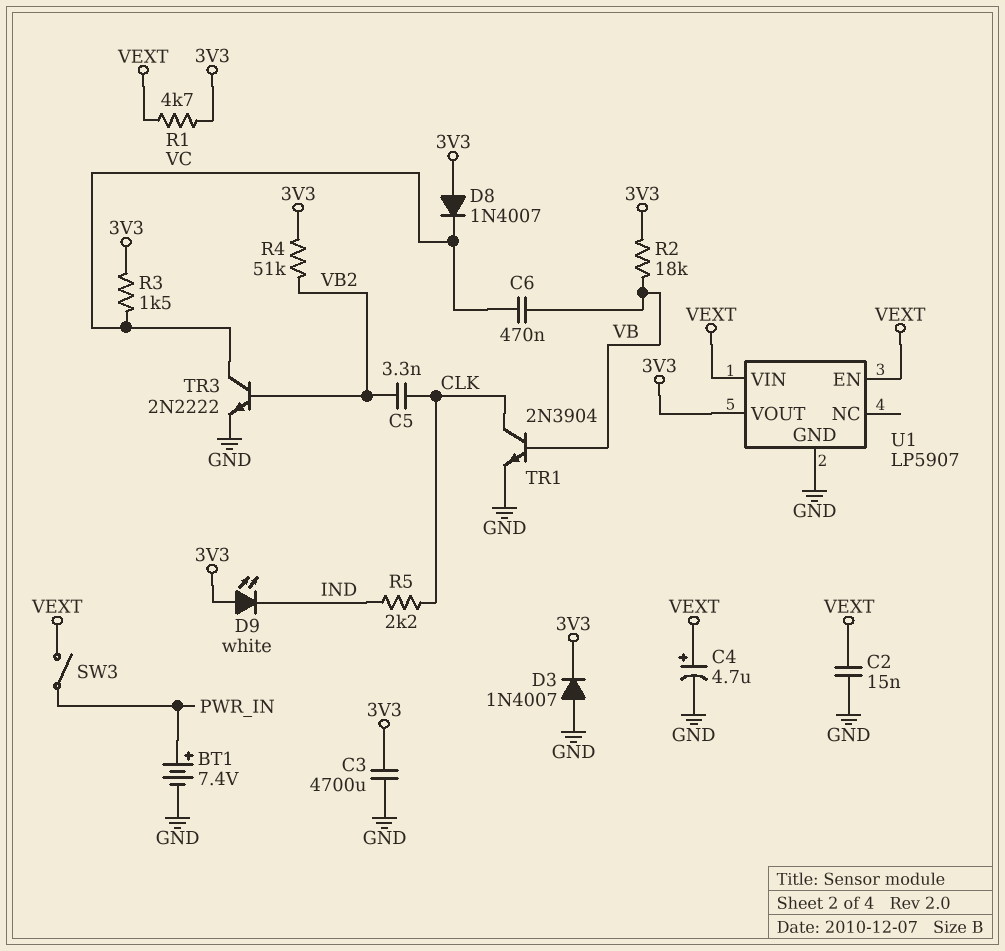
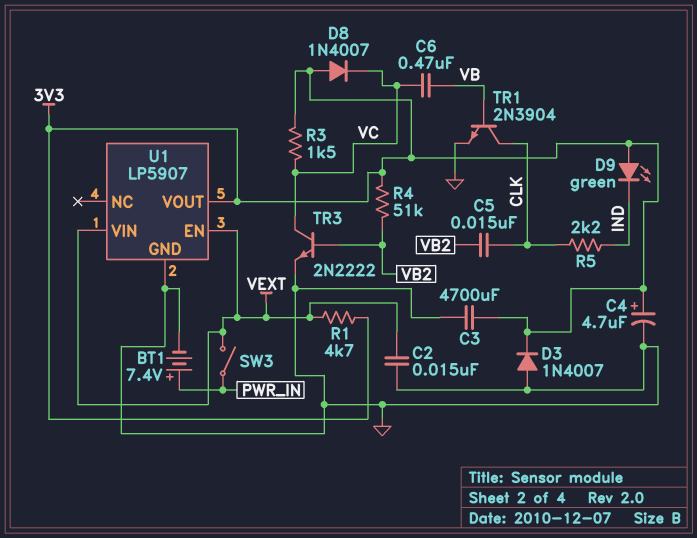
C4: 4.7uF (plus VEXT, minus GND) -> 4.7uF (plus 3V3, minus GND)
C5: 3.3nF (CLK, VB2) -> 15nF (CLK, VB2)
D9: LED white (A 3V3, K IND) -> LED green (A 3V3, K IND)
R2: 18k (3V3, VB) -> none

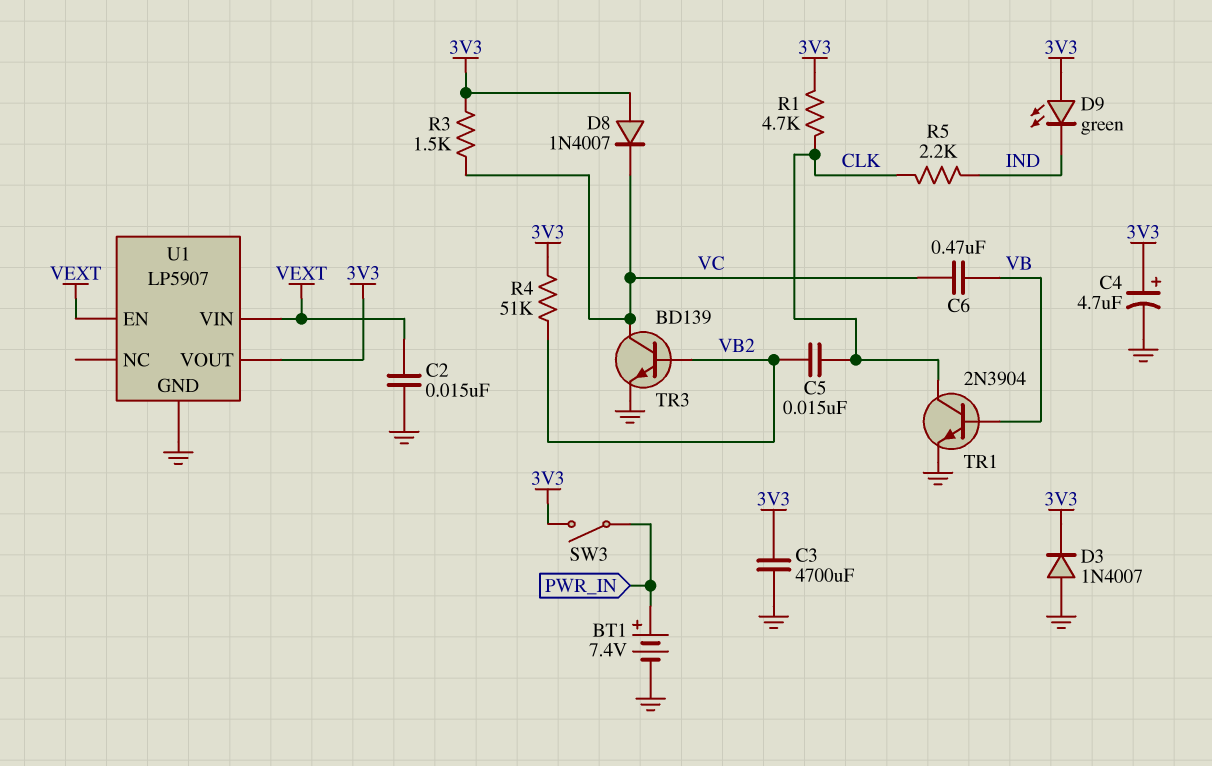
R1: 4.7k (3V3, VEXT) -> 4.7k (3V3, CLK)
SW3: switch (PWR_IN, VEXT) -> switch (3V3, PWR_IN)
TR3: NPN 2N2222 (B VB2, C VC, E GND) -> NPN BD139 (B VB2, C VC, E GND)

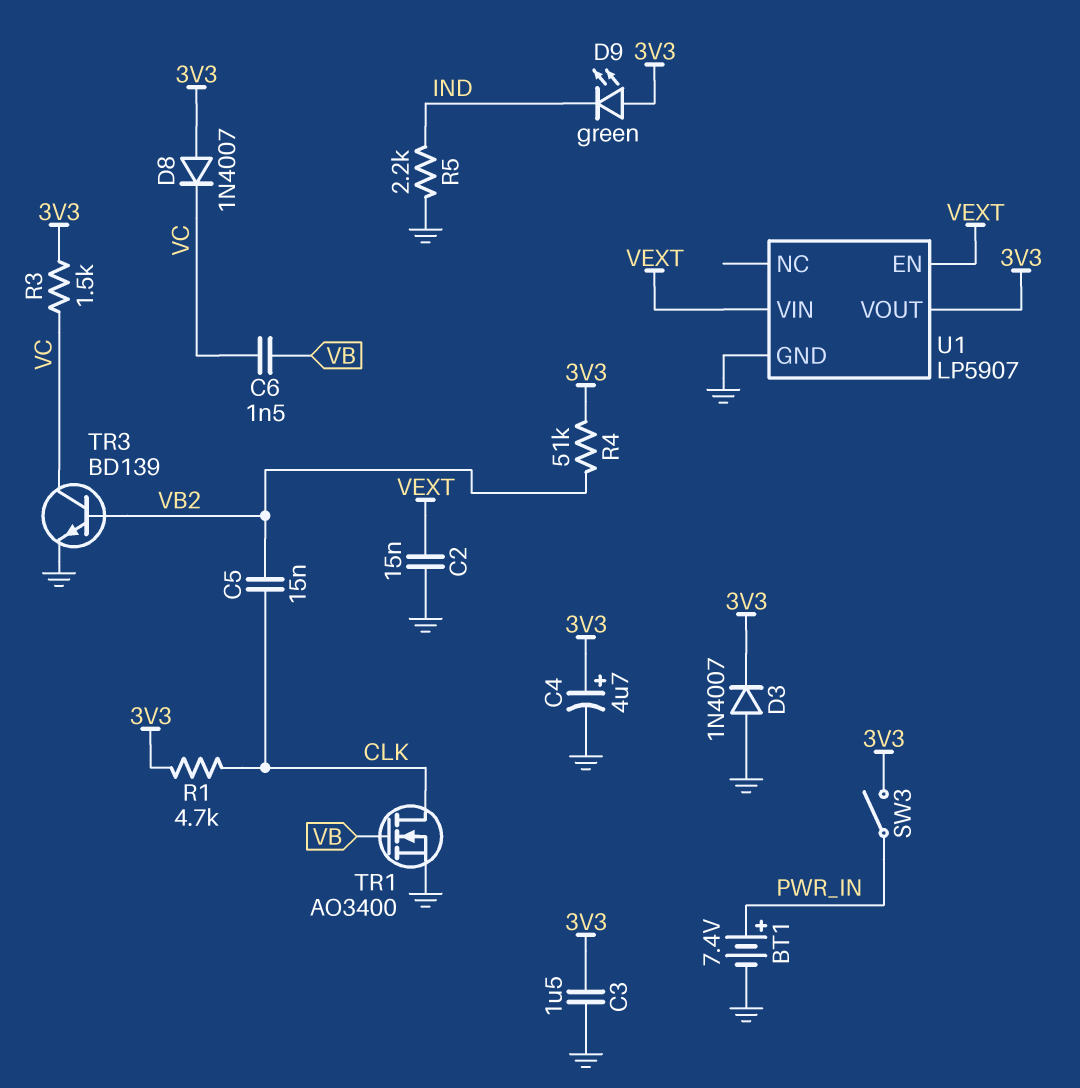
C3: 4700uF (3V3, GND) -> 1.5uF (3V3, GND)
C6: 470nF (VB, VC) -> 1.5nF (VB, VC)
R5: 2.2k (CLK, IND) -> 2.2k (GND, IND)
TR1: NPN 2N3904 (B VB, C CLK, E GND) -> NMOS AO3400 (G VB, D CLK, S GND)

